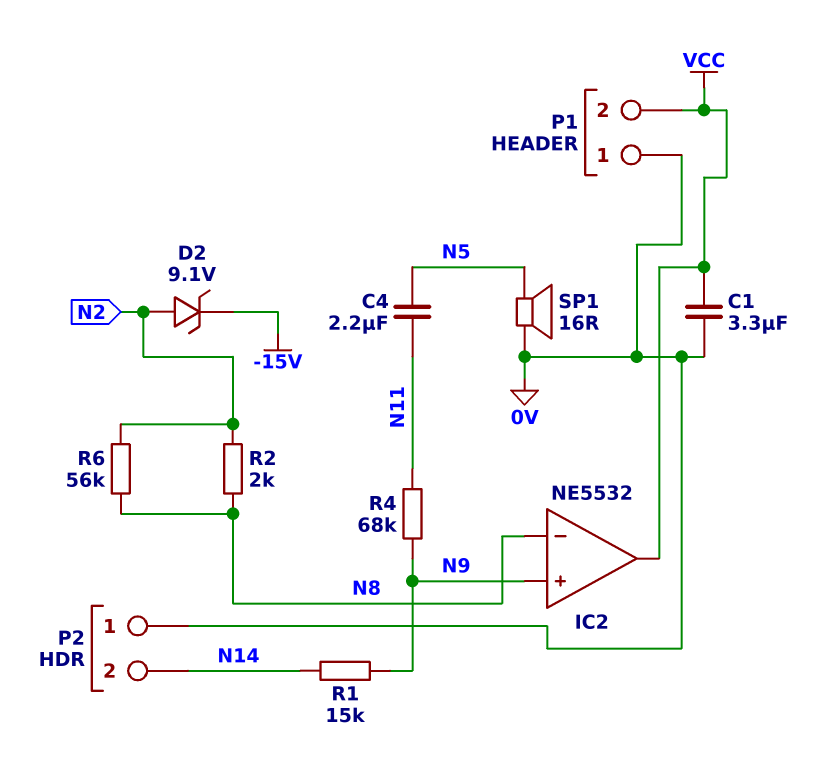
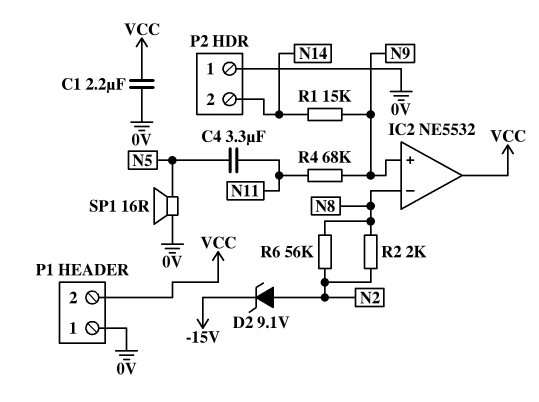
C1: 3.3uF (0V, VCC) -> 2.2uF (0V, VCC)
C4: 2.2uF (N5, N11) -> 3.3uF (N5, N11)

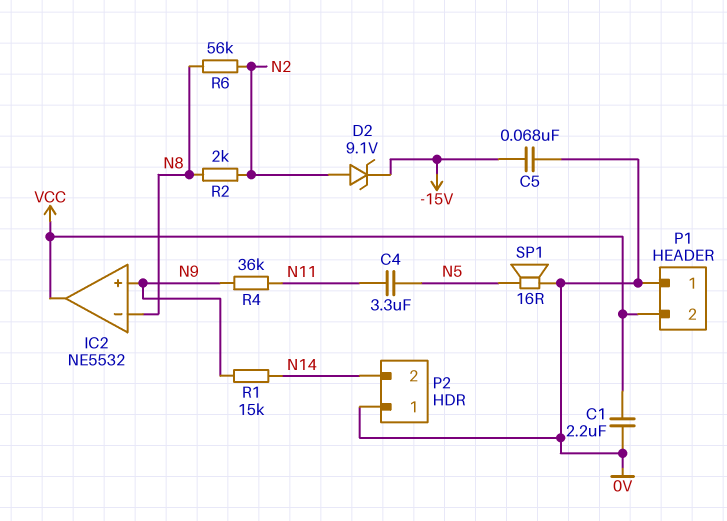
C5: none -> 68nF (-15V, 0V)
R4: 68k (N9, N11) -> 36k (N9, N11)

